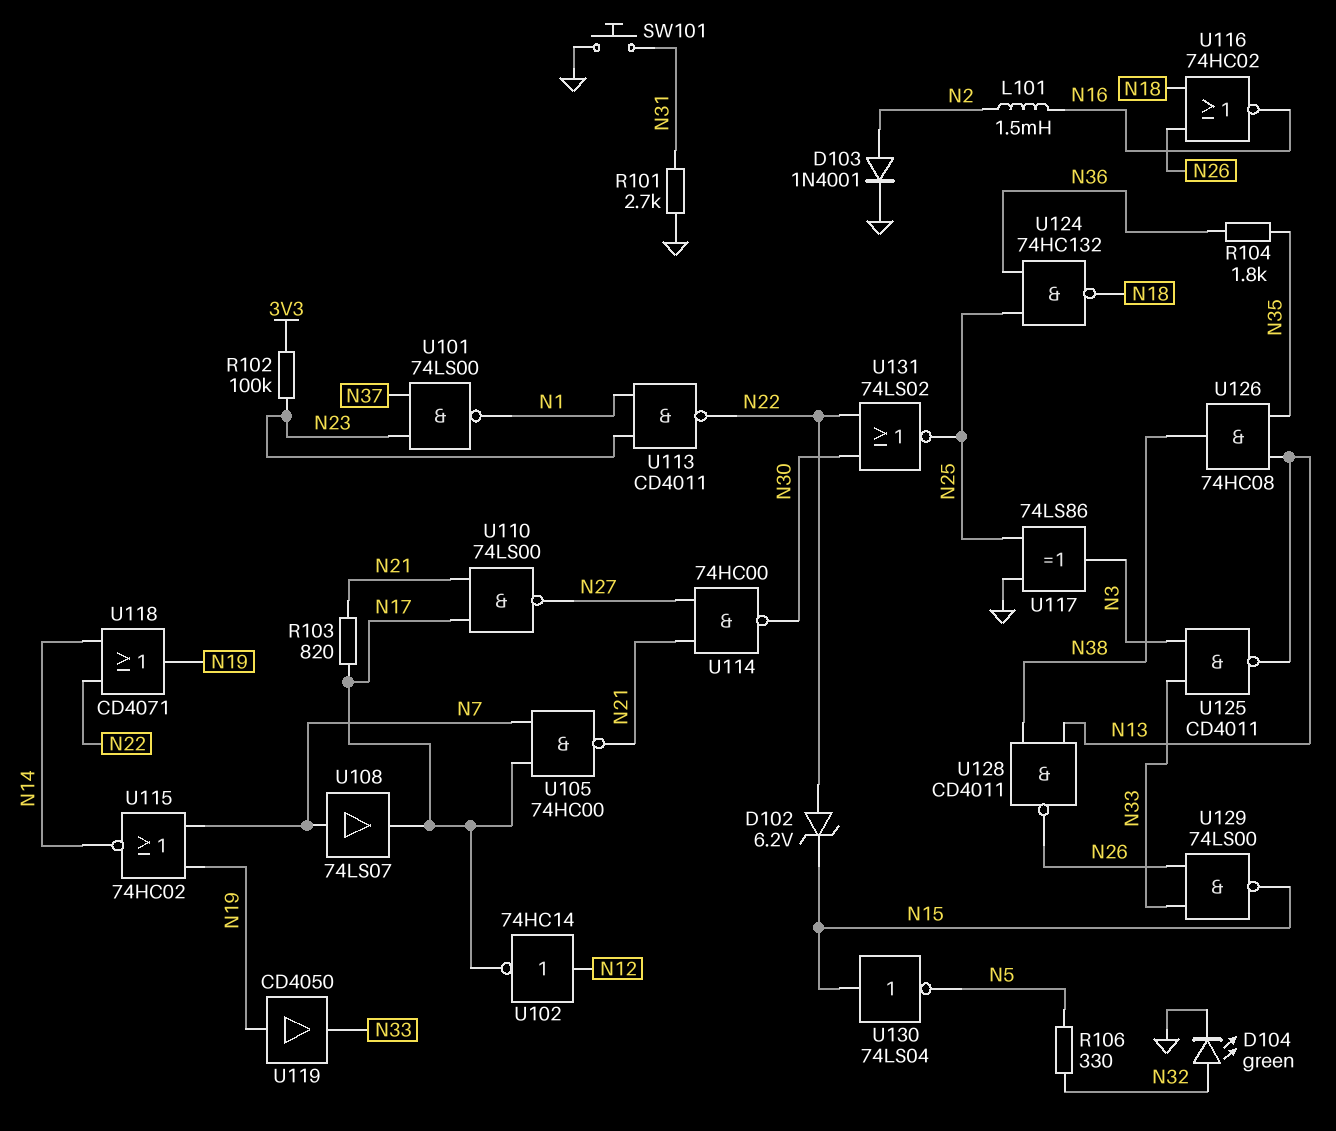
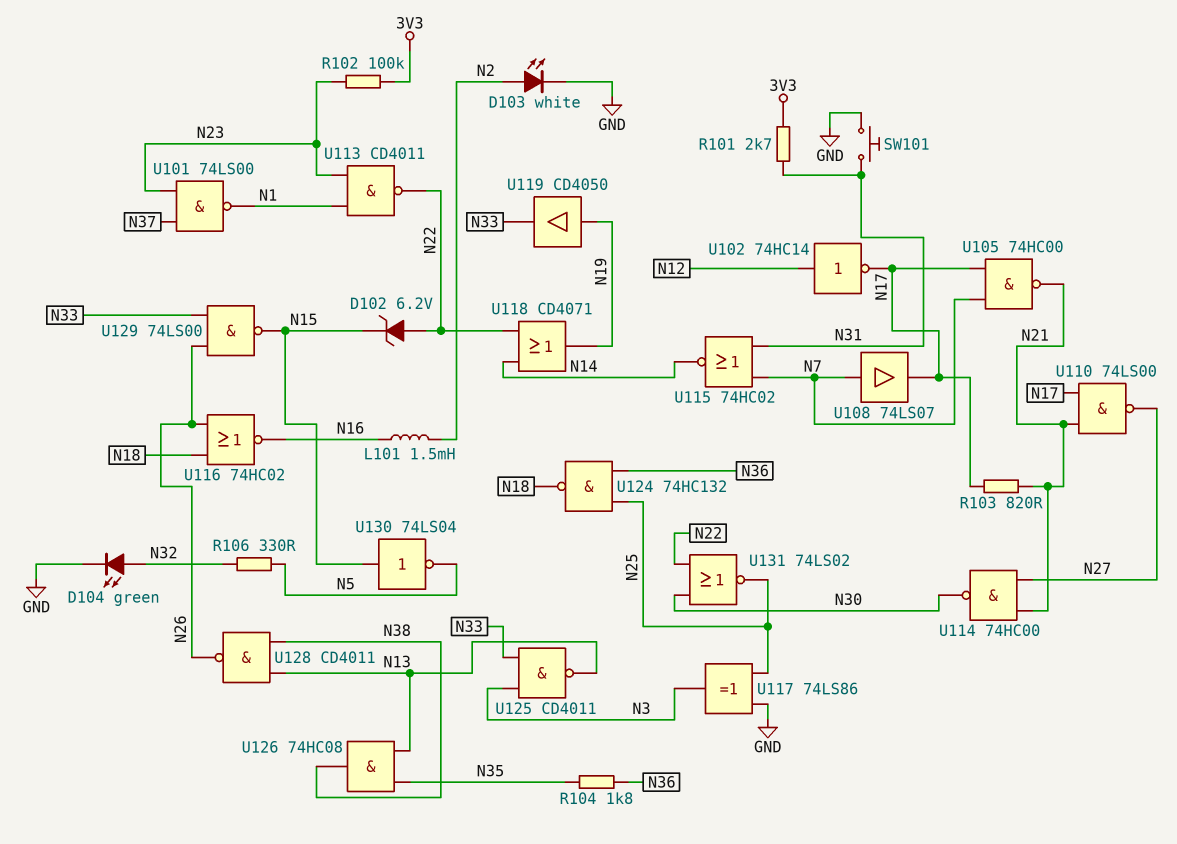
D103: diode 1N4001 (A N2, K GND) -> LED white (A N2, K GND)
R101: 2.7k (GND, N31) -> 2.7k (3V3, N31)
U115: NOR 74HC02 (in N7, in N19, out N14) -> NOR 74HC02 (in N7, in N31, out N14)

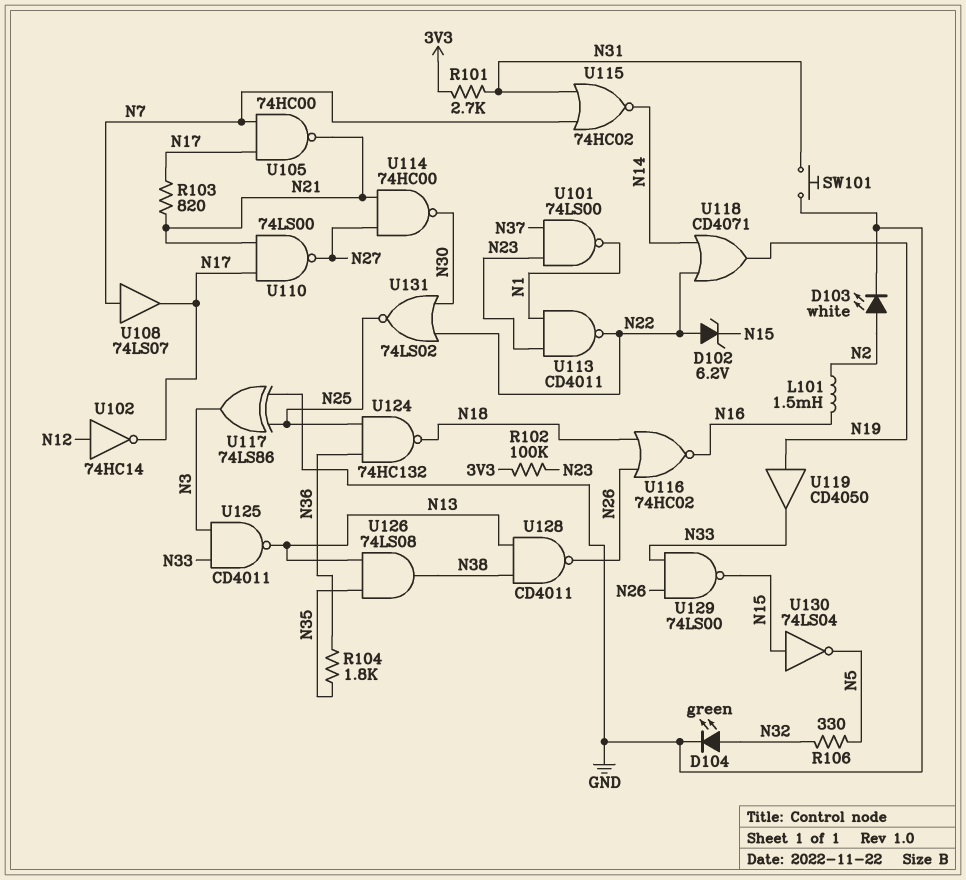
U126: AND 74HC08 (in N13, in N35, out N38) -> AND 74LS08 (in N13, in N35, out N38)

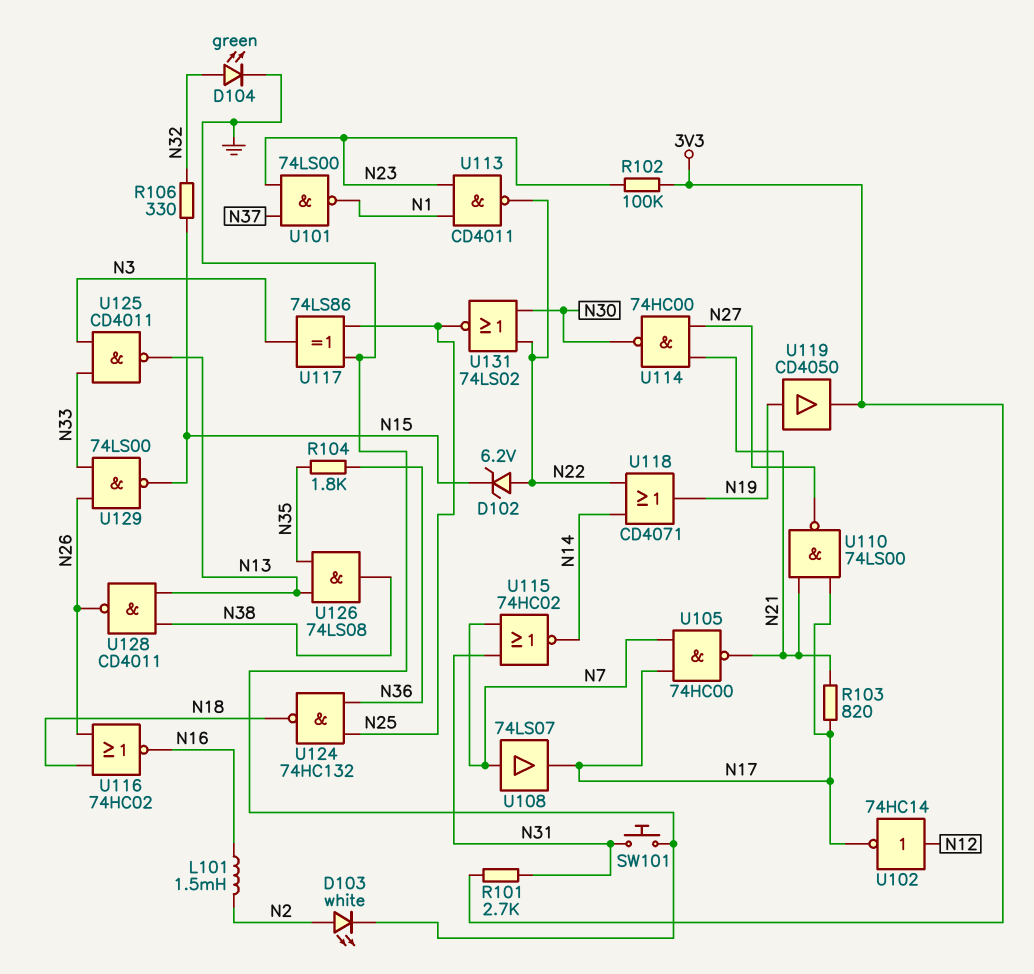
R106: 330 (N5, N32) -> 330 (N15, N32)
U119: buffer CD4050 (in N19, out N33) -> buffer CD4050 (in N19, out 3V3)
U130: NOT 74LS04 (in N15, out N5) -> none

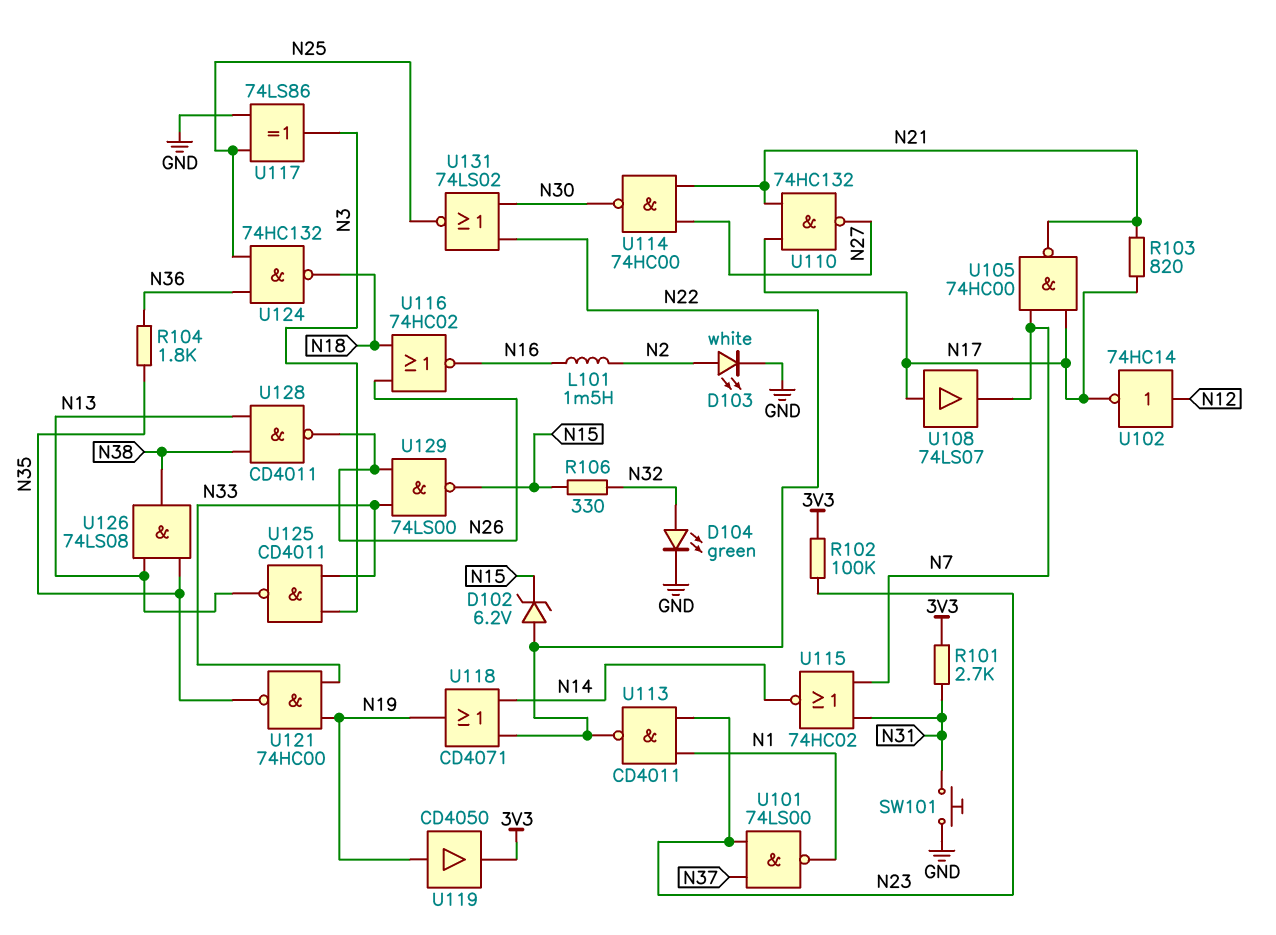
U108: buffer 74LS07 (in N7, out N17) -> buffer 74LS07 (in N17, out N7)
U110: NAND 74LS00 (in N17, in N21, out N27) -> NAND 74HC132 (in N17, in N21, out N27)
U121: none -> NAND 74HC00 (in N19, in N33, out N35)

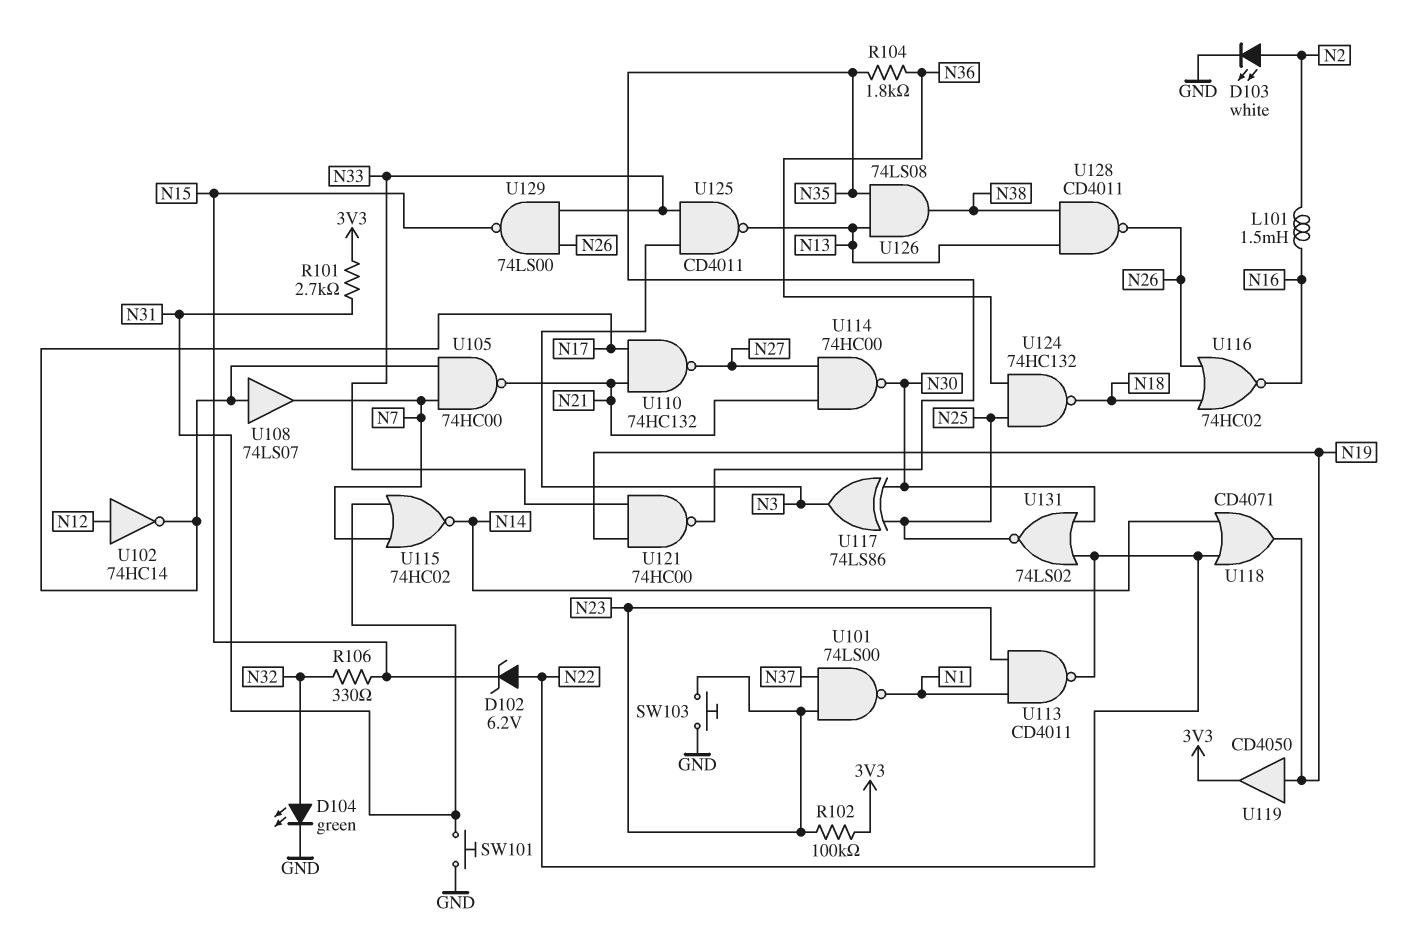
R103: 820 (N17, N21) -> none
SW103: none -> button (GND, N23)
U117: XOR 74LS86 (in GND, in N25, out N3) -> XOR 74LS86 (in N25, in N30, out N3)

